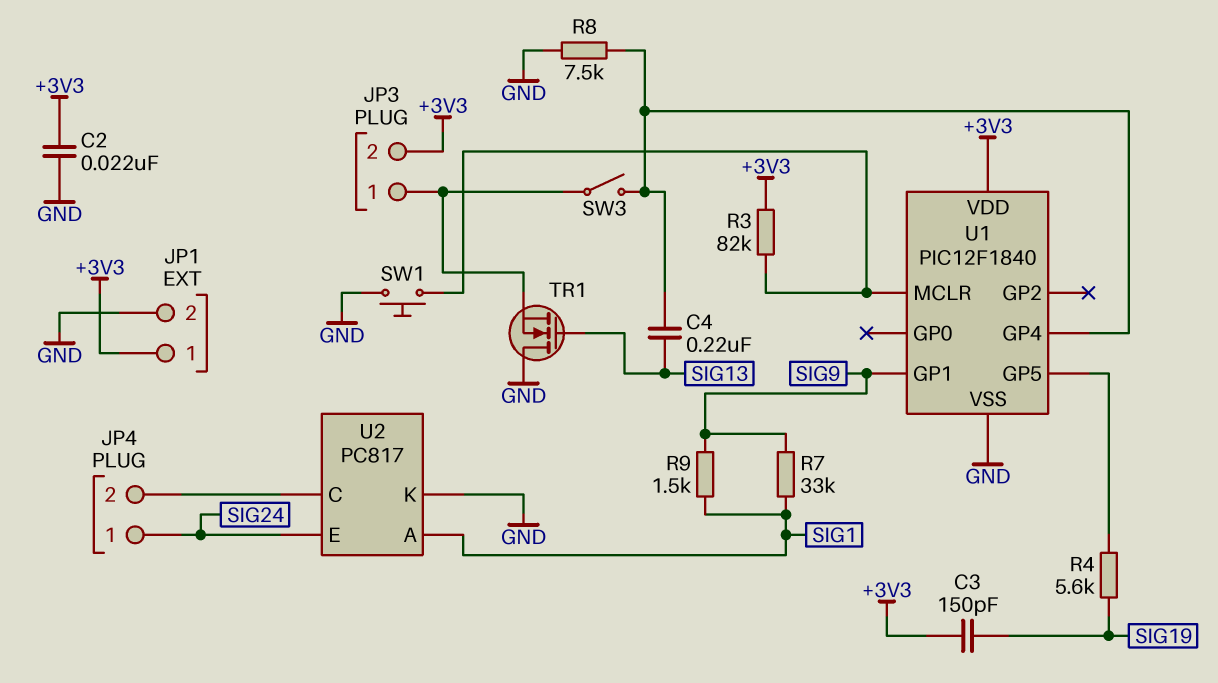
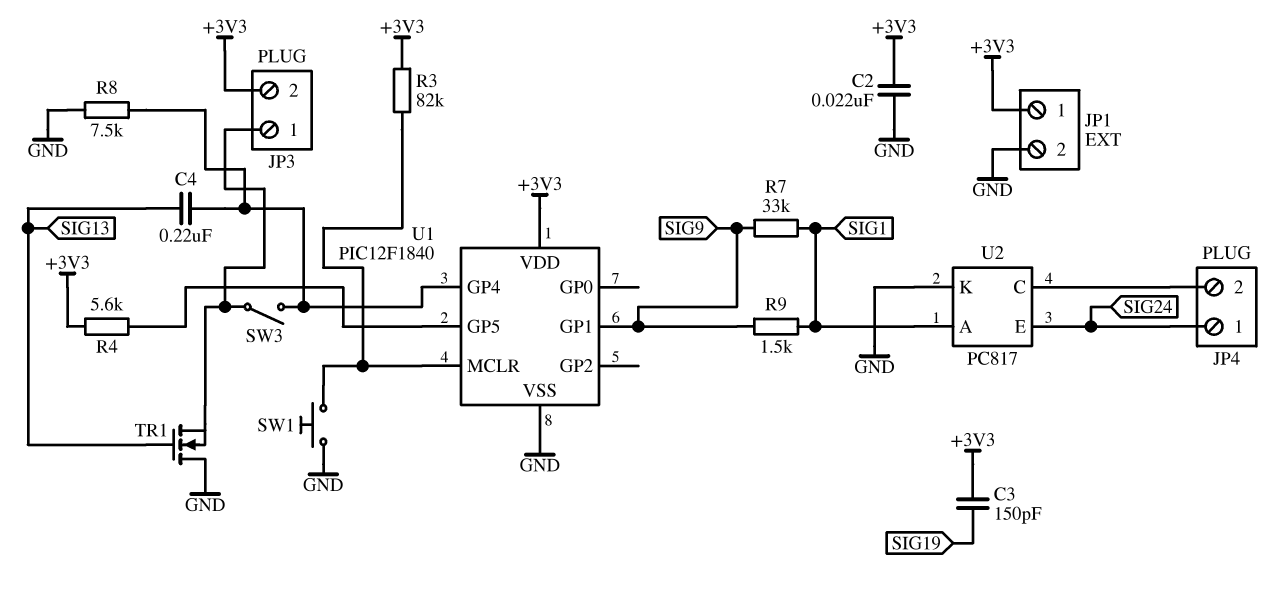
R4: 5.6k (SIG19, U1/GP5) -> 5.6k (+3V3, U1/GP5)

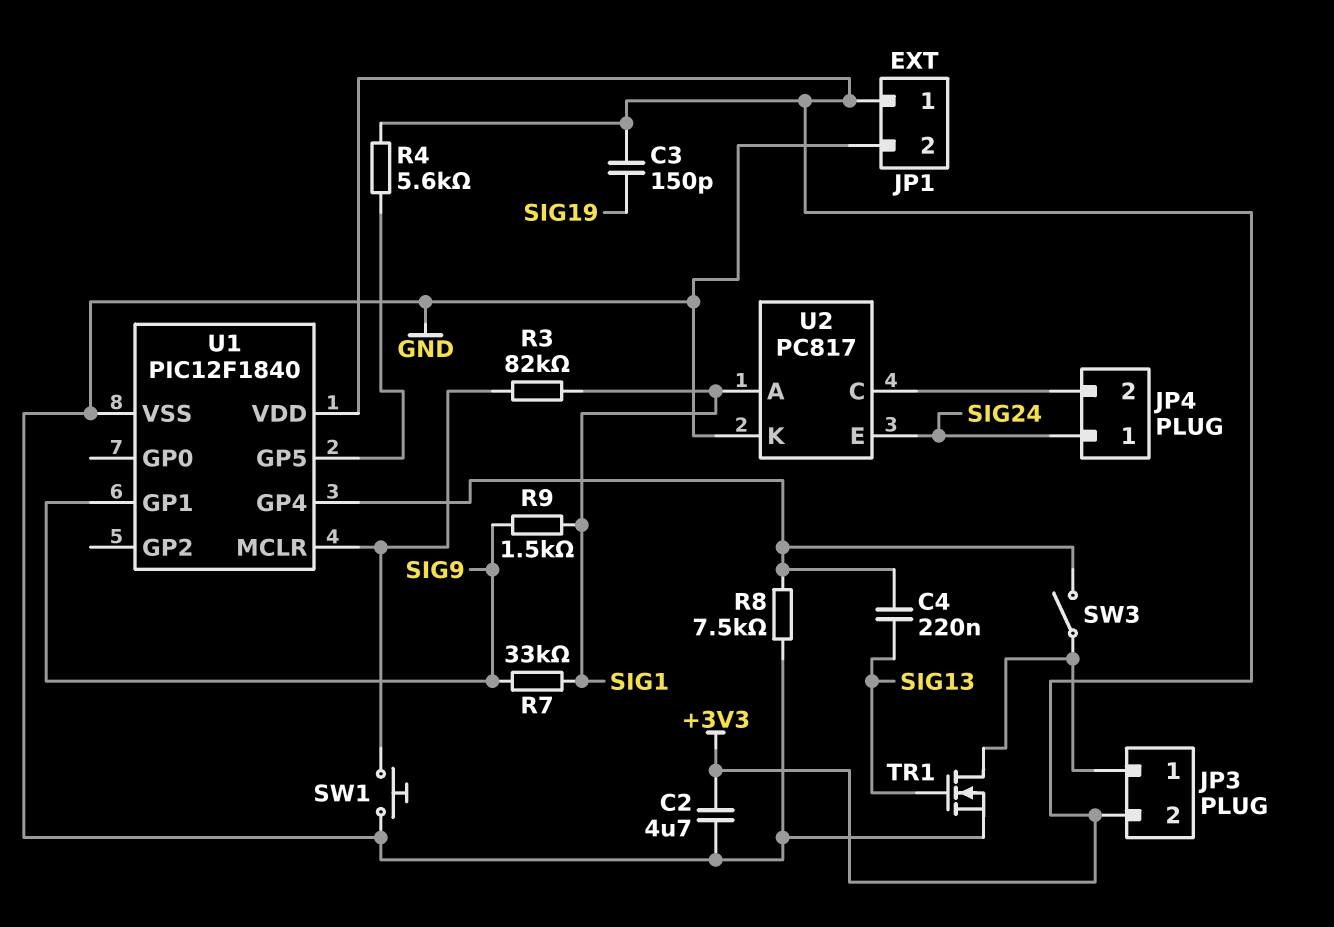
C2: 22nF (+3V3, GND) -> 4.7uF (+3V3, GND)
R3: 82k (+3V3, U1/MCLR) -> 82k (SIG1, U1/MCLR)
TR1: NMOS (G SIG13, D GND, S JP3/1) -> NMOS (G SIG13, D JP3/1, S GND)

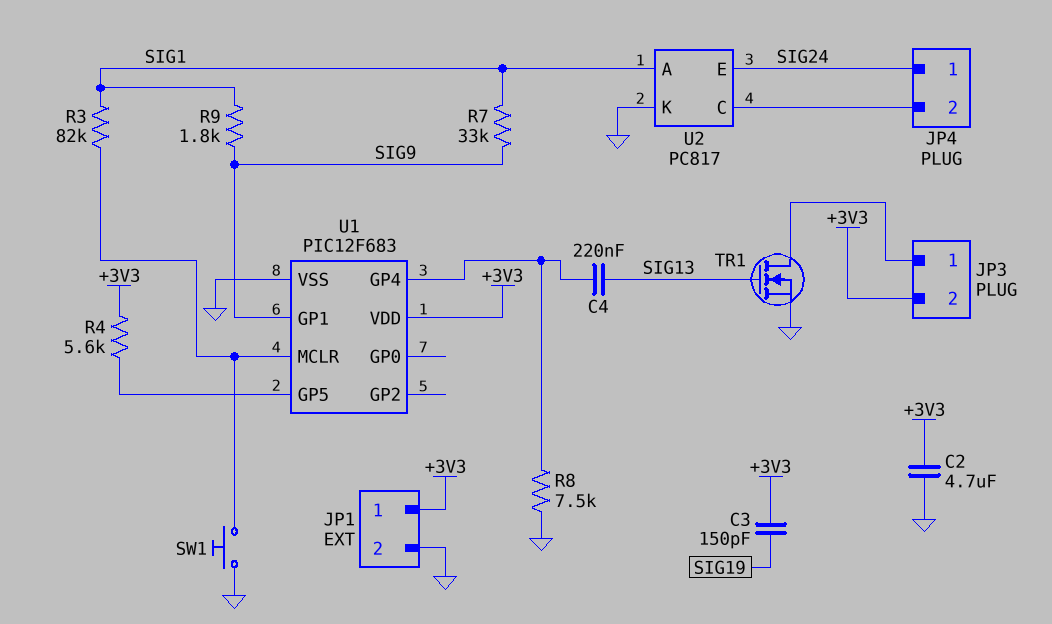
R9: 1.5k (SIG1, SIG9) -> 1.8k (SIG1, SIG9)
SW3: switch (JP3/1, U1/GP4) -> none
U1: PIC12F1840 -> PIC12F683

